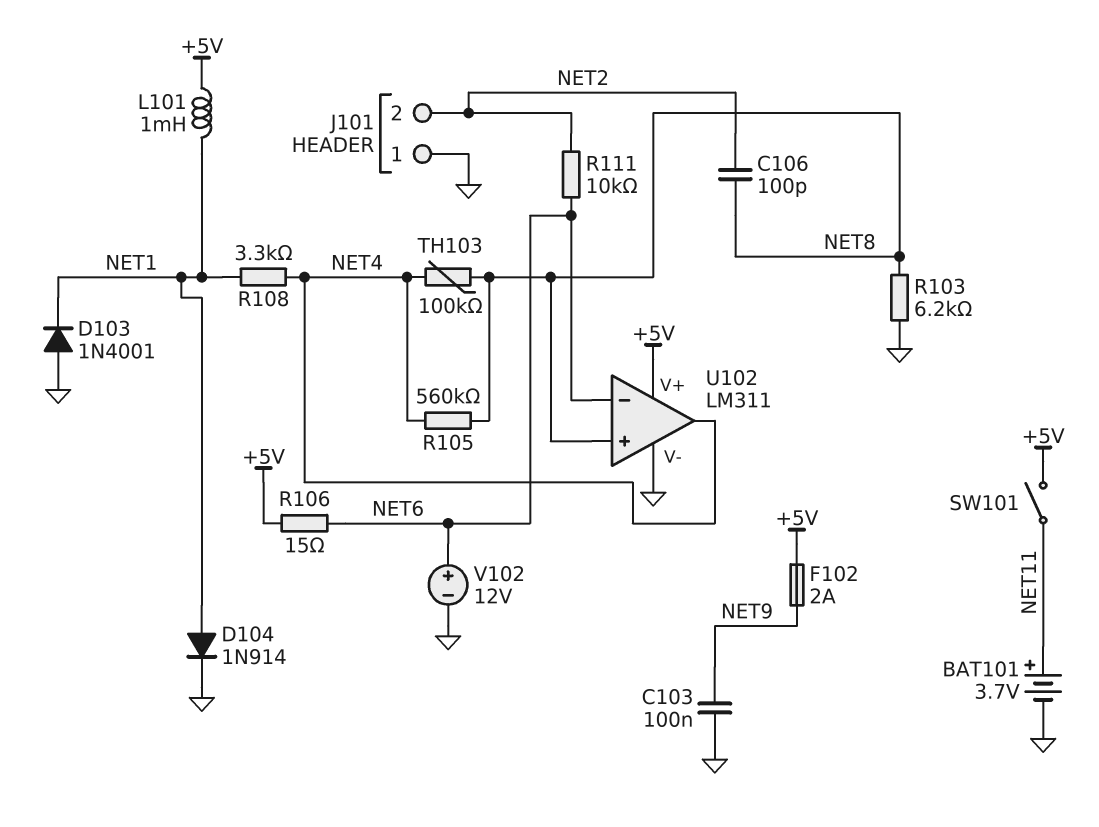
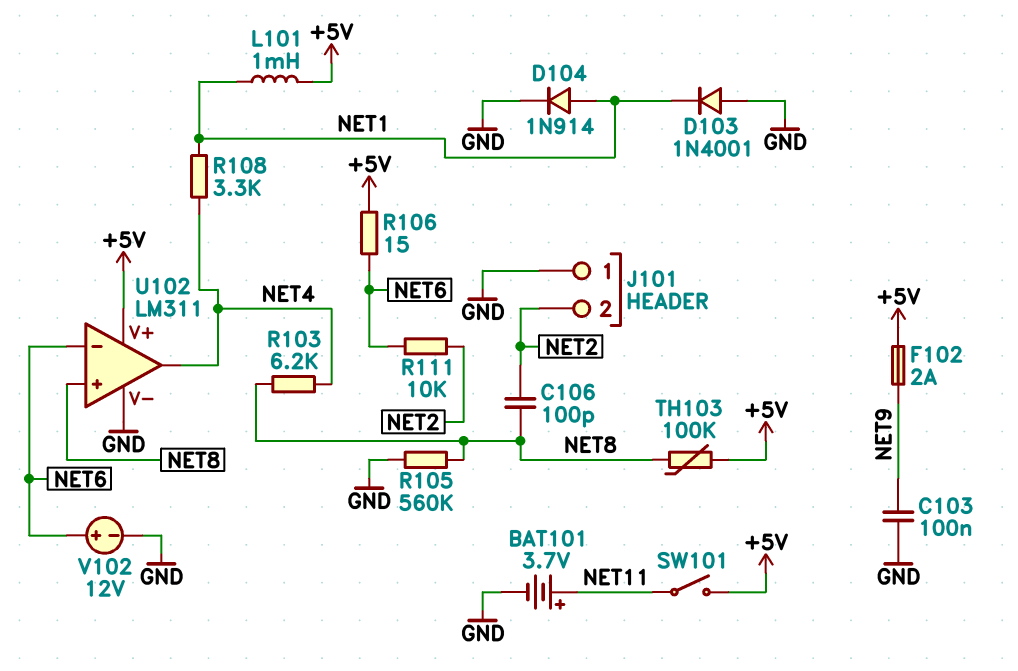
R103: 6.2k (GND, NET8) -> 6.2k (NET4, NET8)
R105: 560k (NET4, NET8) -> 560k (GND, NET8)
TH103: 100k (NET4, NET8) -> 100k (+5V, NET8)

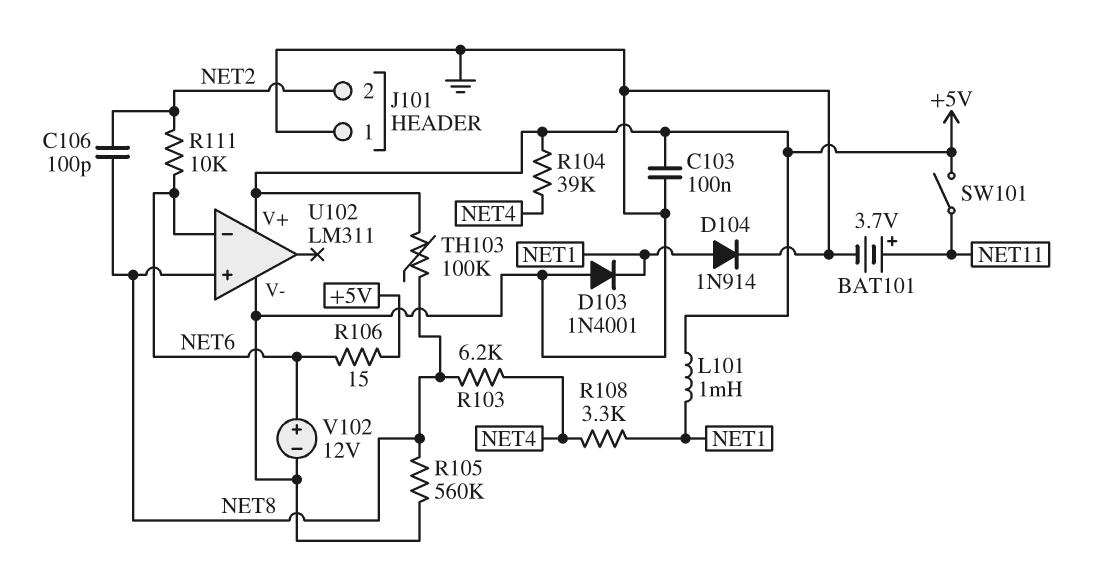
C103: 100nF (GND, NET9) -> 100nF (+5V, GND)
F102: 2A (+5V, NET9) -> none
R104: none -> 39k (+5V, NET4)
U102 pin out: NET4 -> none

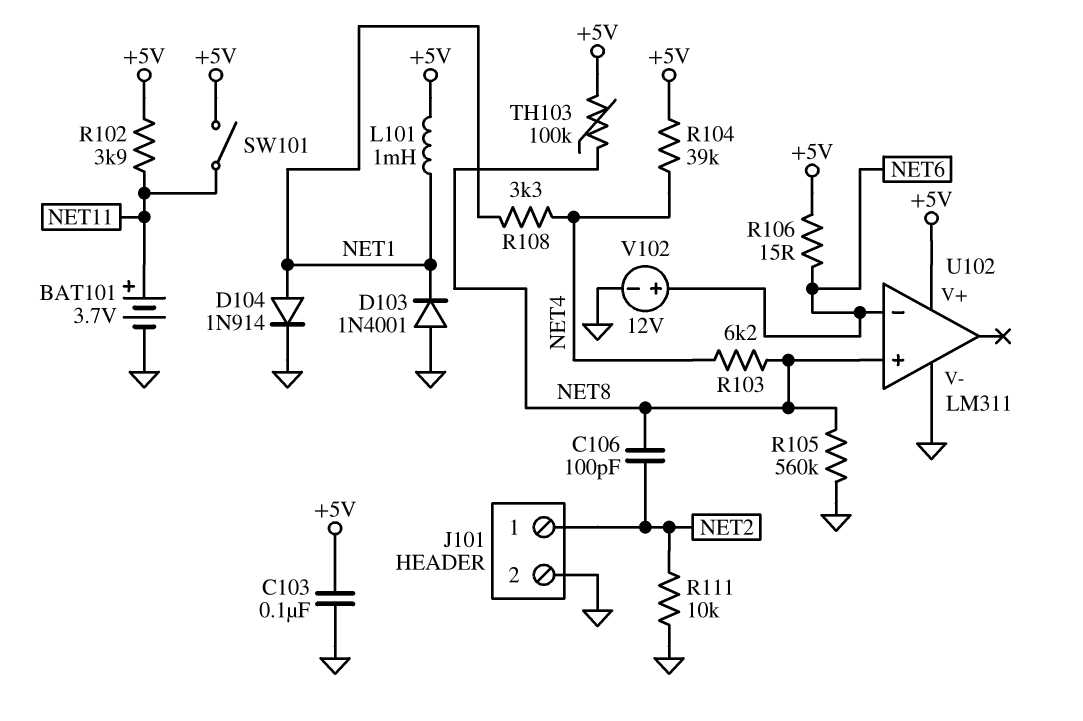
J101 pin 1: GND -> NET2
J101 pin 2: NET2 -> GND
R102: none -> 3.9k (+5V, NET11)
R111: 10k (NET2, NET6) -> 10k (GND, NET2)

